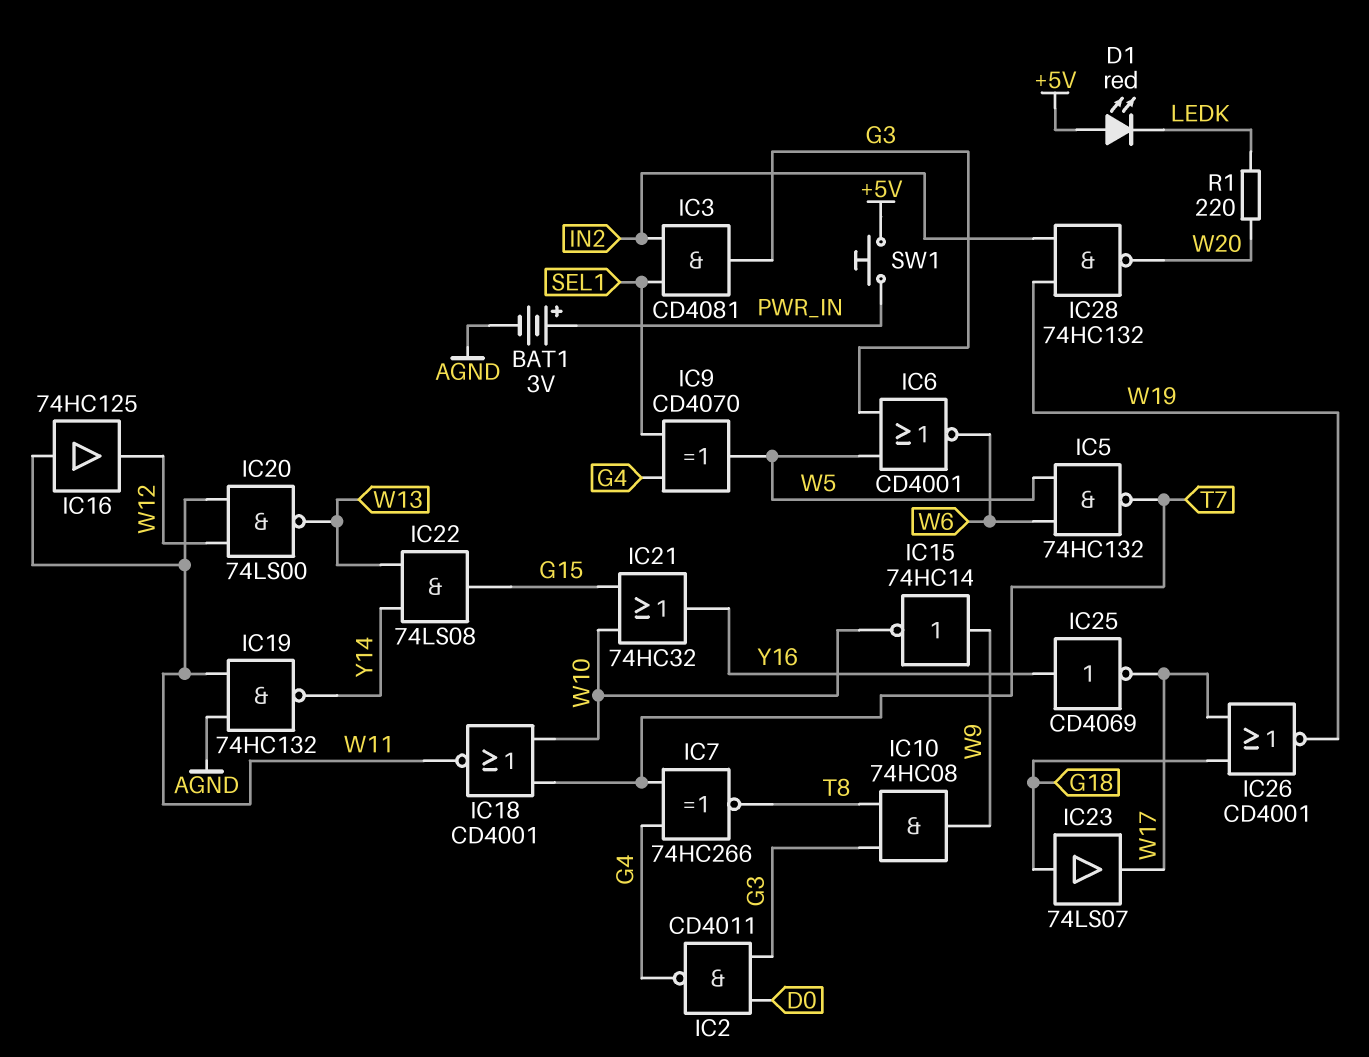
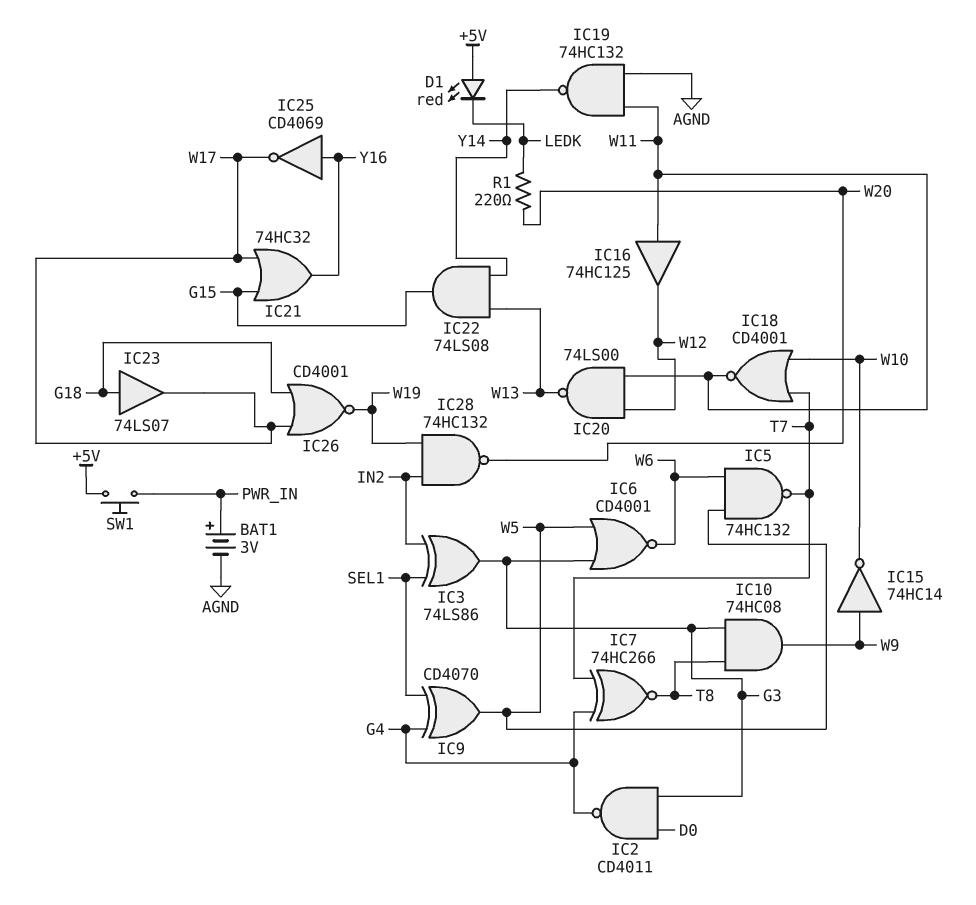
IC3: AND CD4081 (in IN2, in SEL1, out G3) -> XOR 74LS86 (in IN2, in SEL1, out G3)
IC21: OR 74HC32 (in G15, in W10, out Y16) -> OR 74HC32 (in G15, in W17, out Y16)

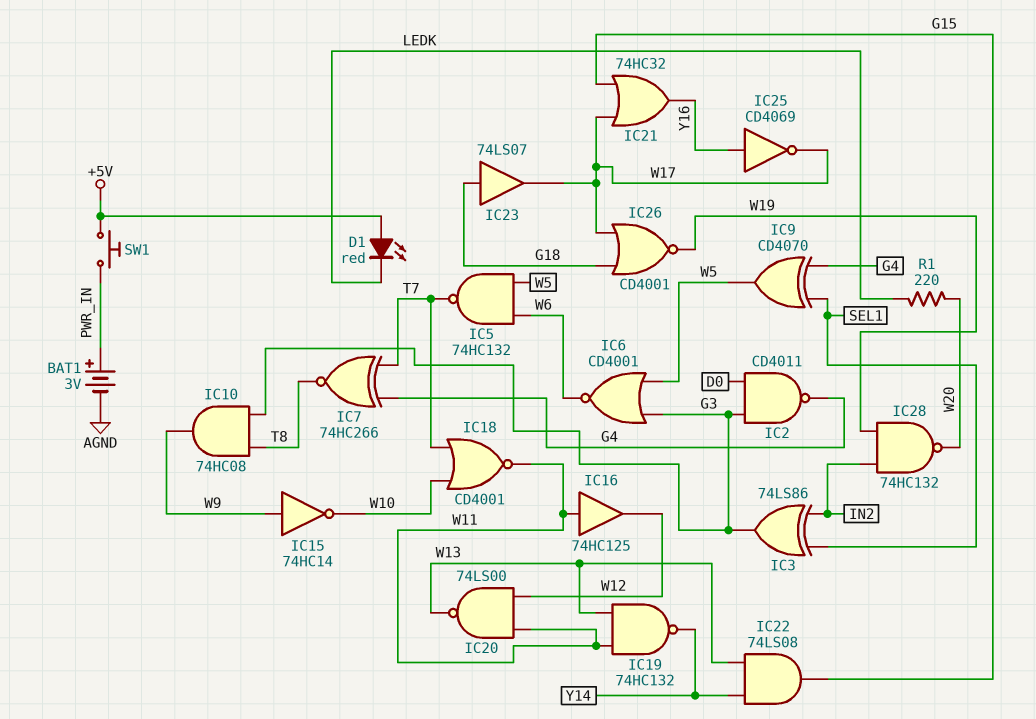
IC19: NAND 74HC132 (in AGND, in W11, out Y14) -> NAND 74HC132 (in W11, in W13, out Y14)

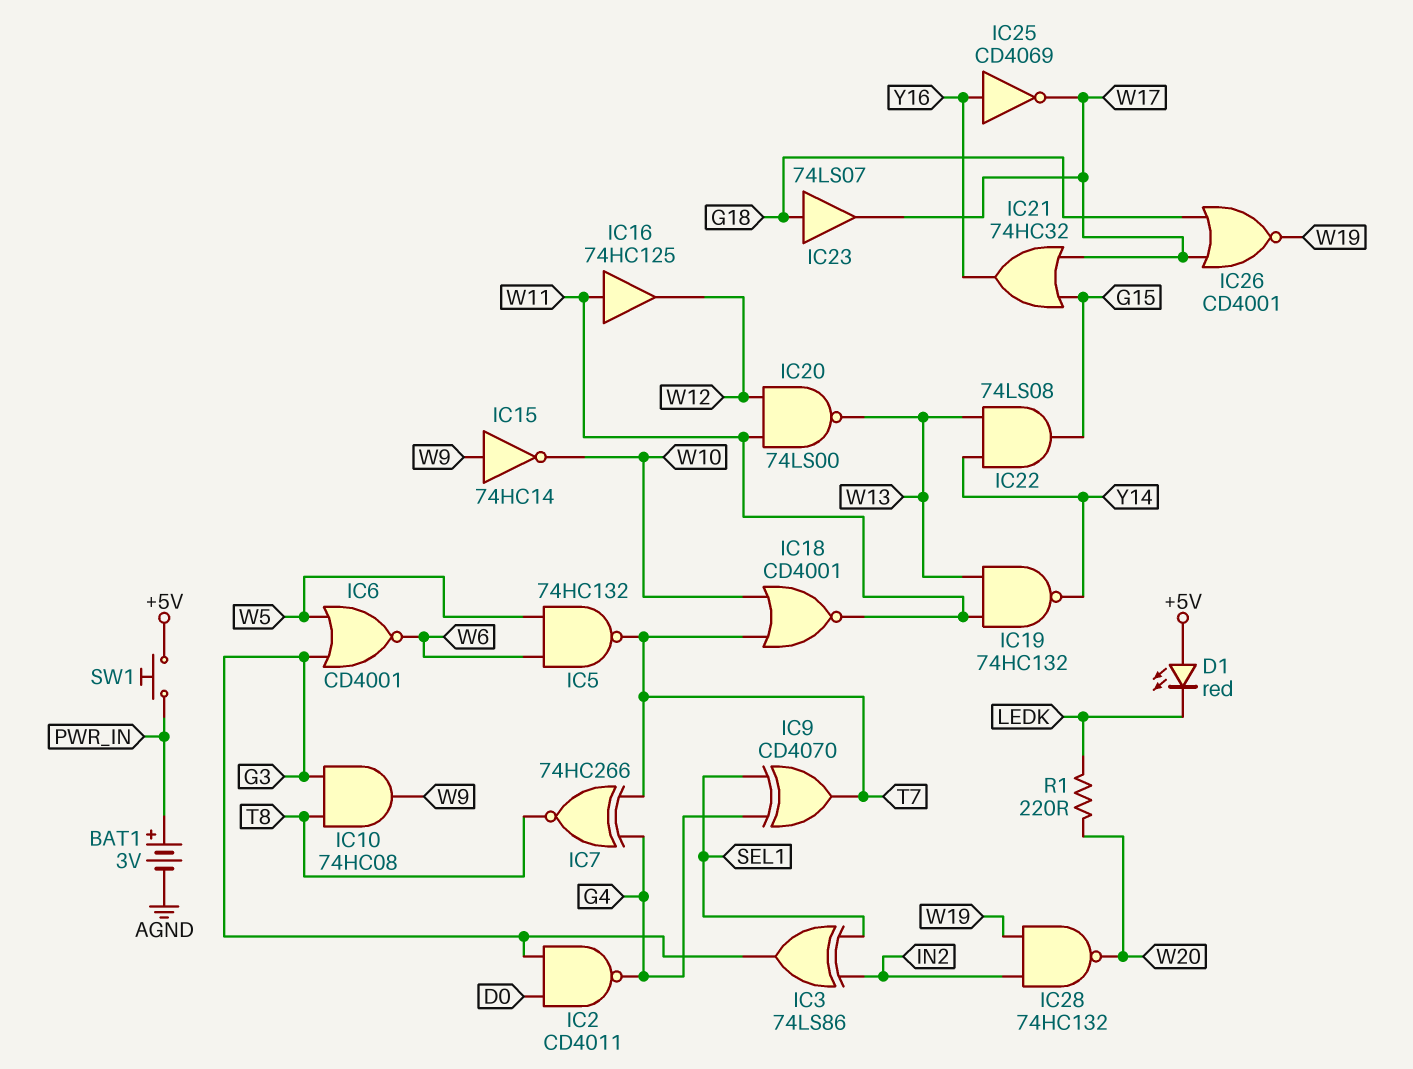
IC9: XOR CD4070 (in G4, in SEL1, out W5) -> XOR CD4070 (in G4, in SEL1, out T7)

